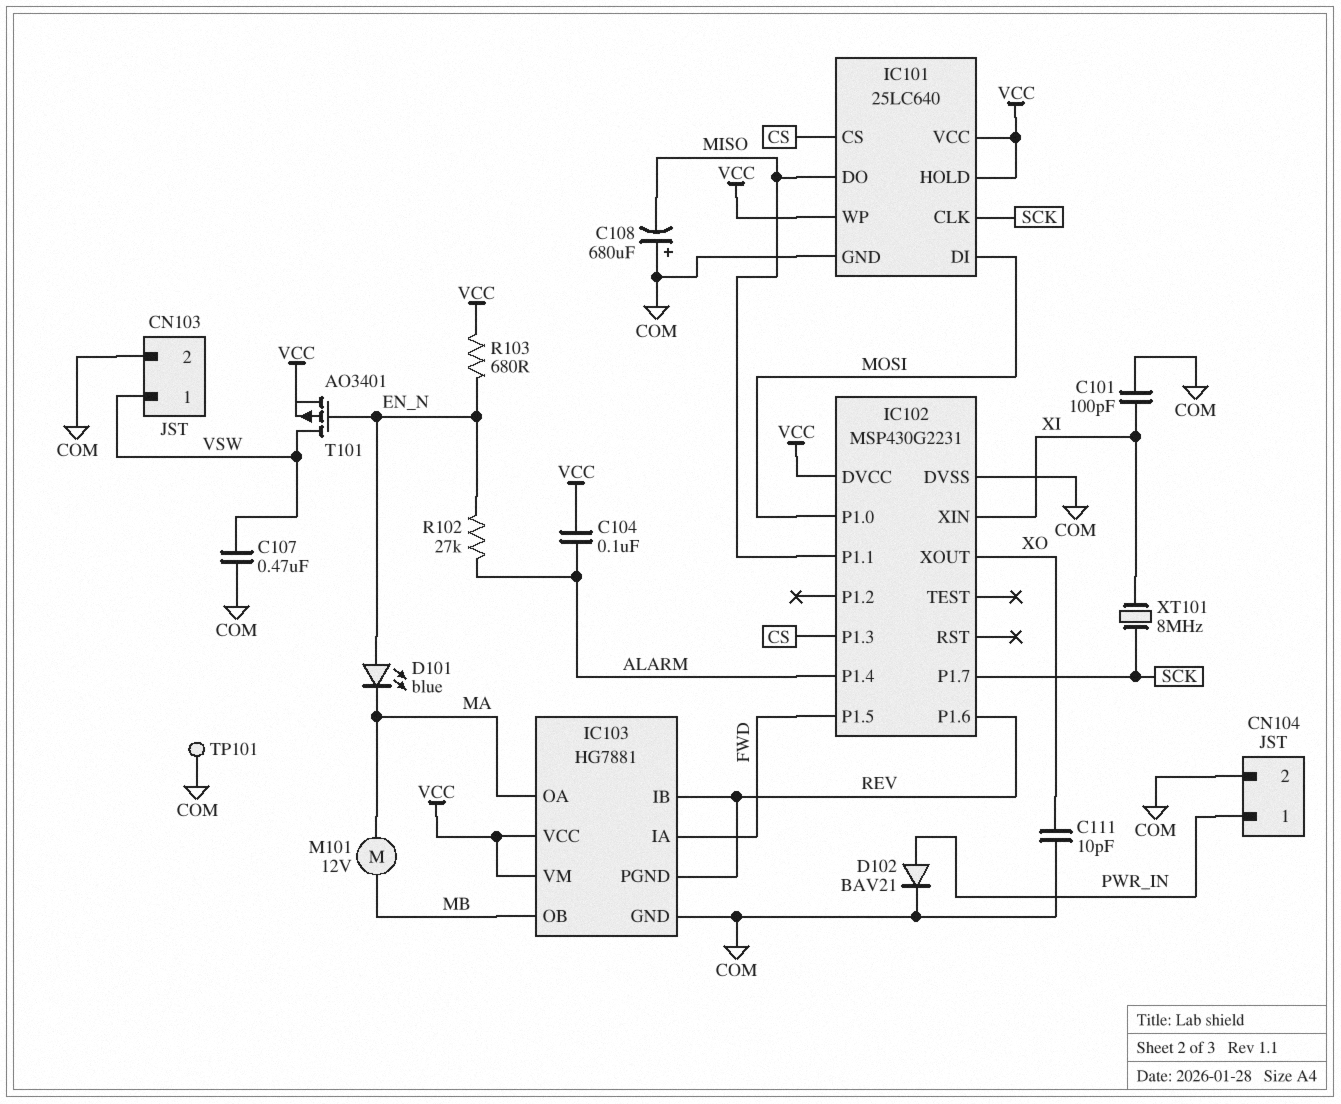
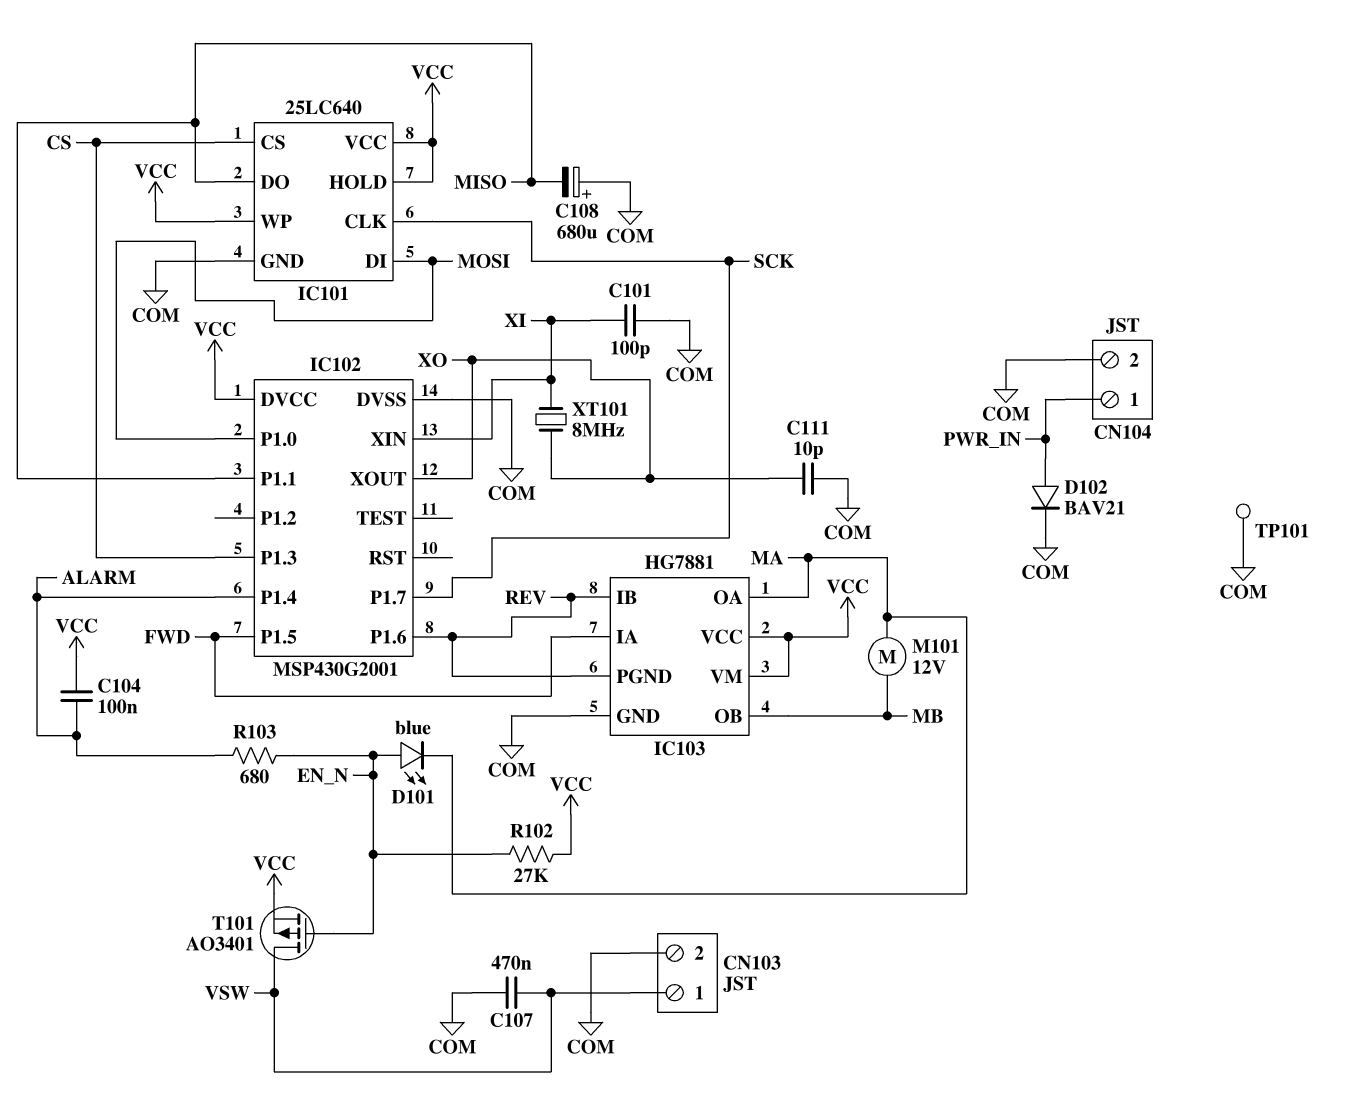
IC102: MSP430G2231 -> MSP430G2001
R102: 27k (ALARM, EN_N) -> 27k (EN_N, VCC)
R103: 680 (EN_N, VCC) -> 680 (ALARM, EN_N)
XT101: 8MHz (SCK, XI) -> 8MHz (XI, XO)

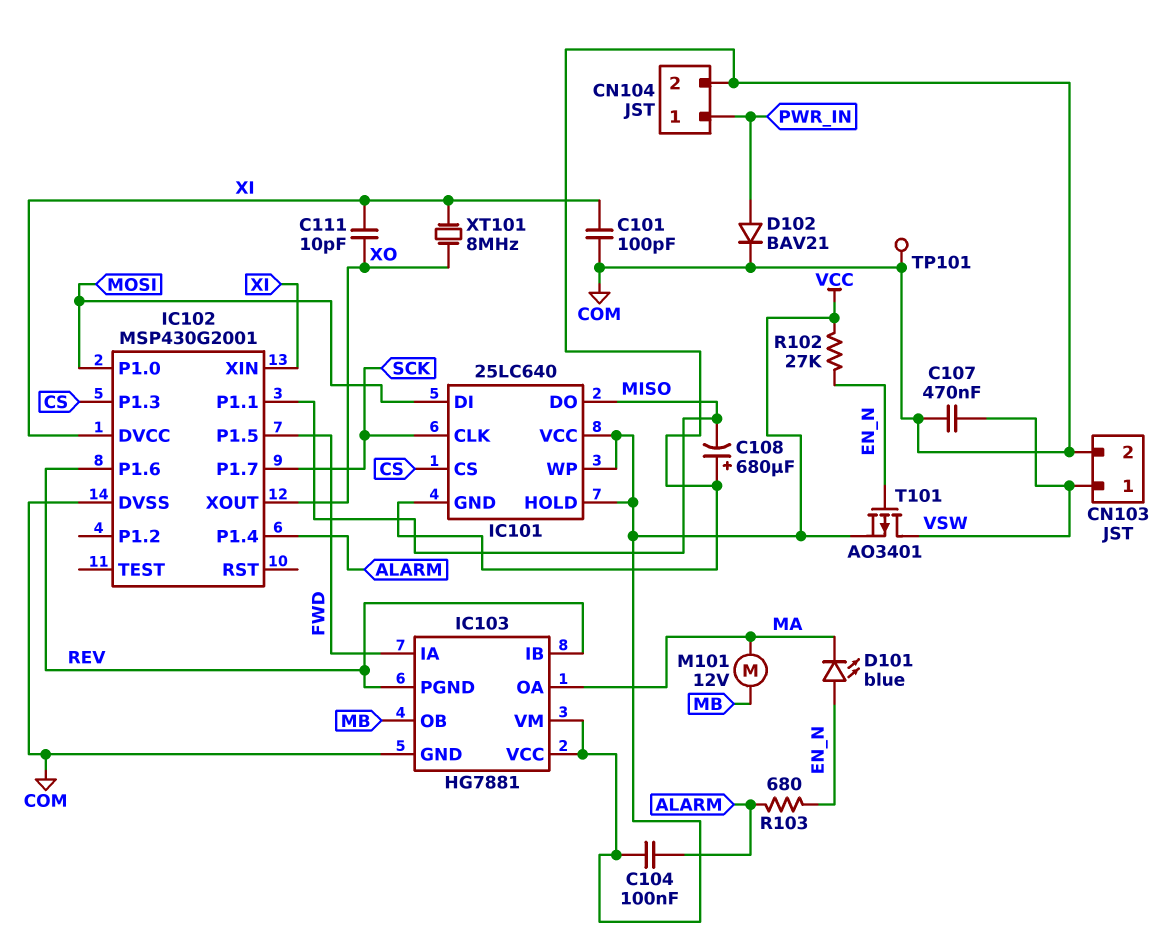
C111: 10pF (COM, XO) -> 10pF (XI, XO)
IC102 pin DVCC: VCC -> XI

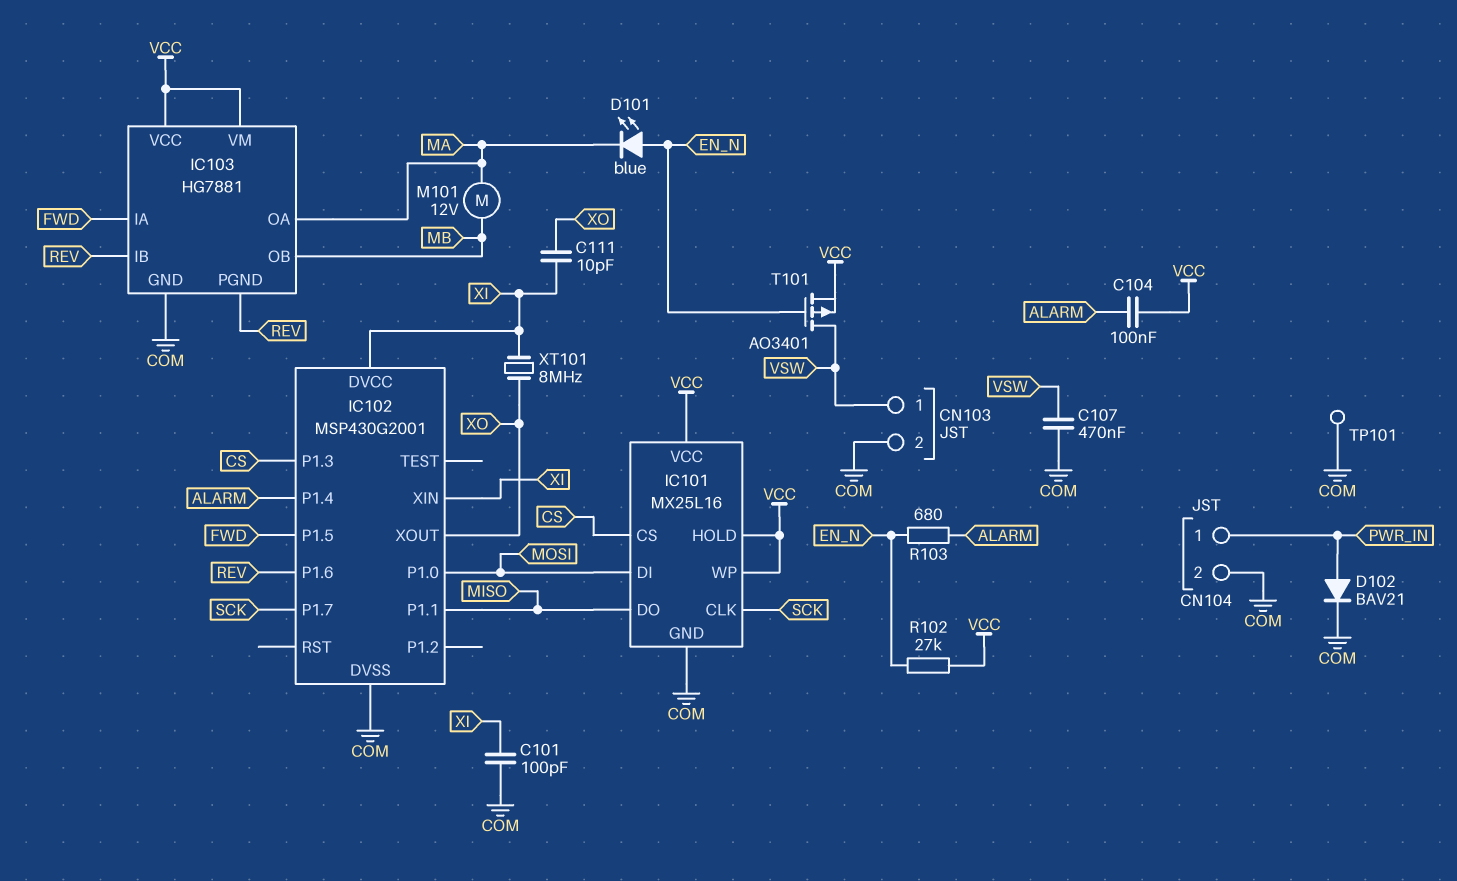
C108: 680uF (plus COM, minus MISO) -> none
IC101: 25LC640 -> MX25L16

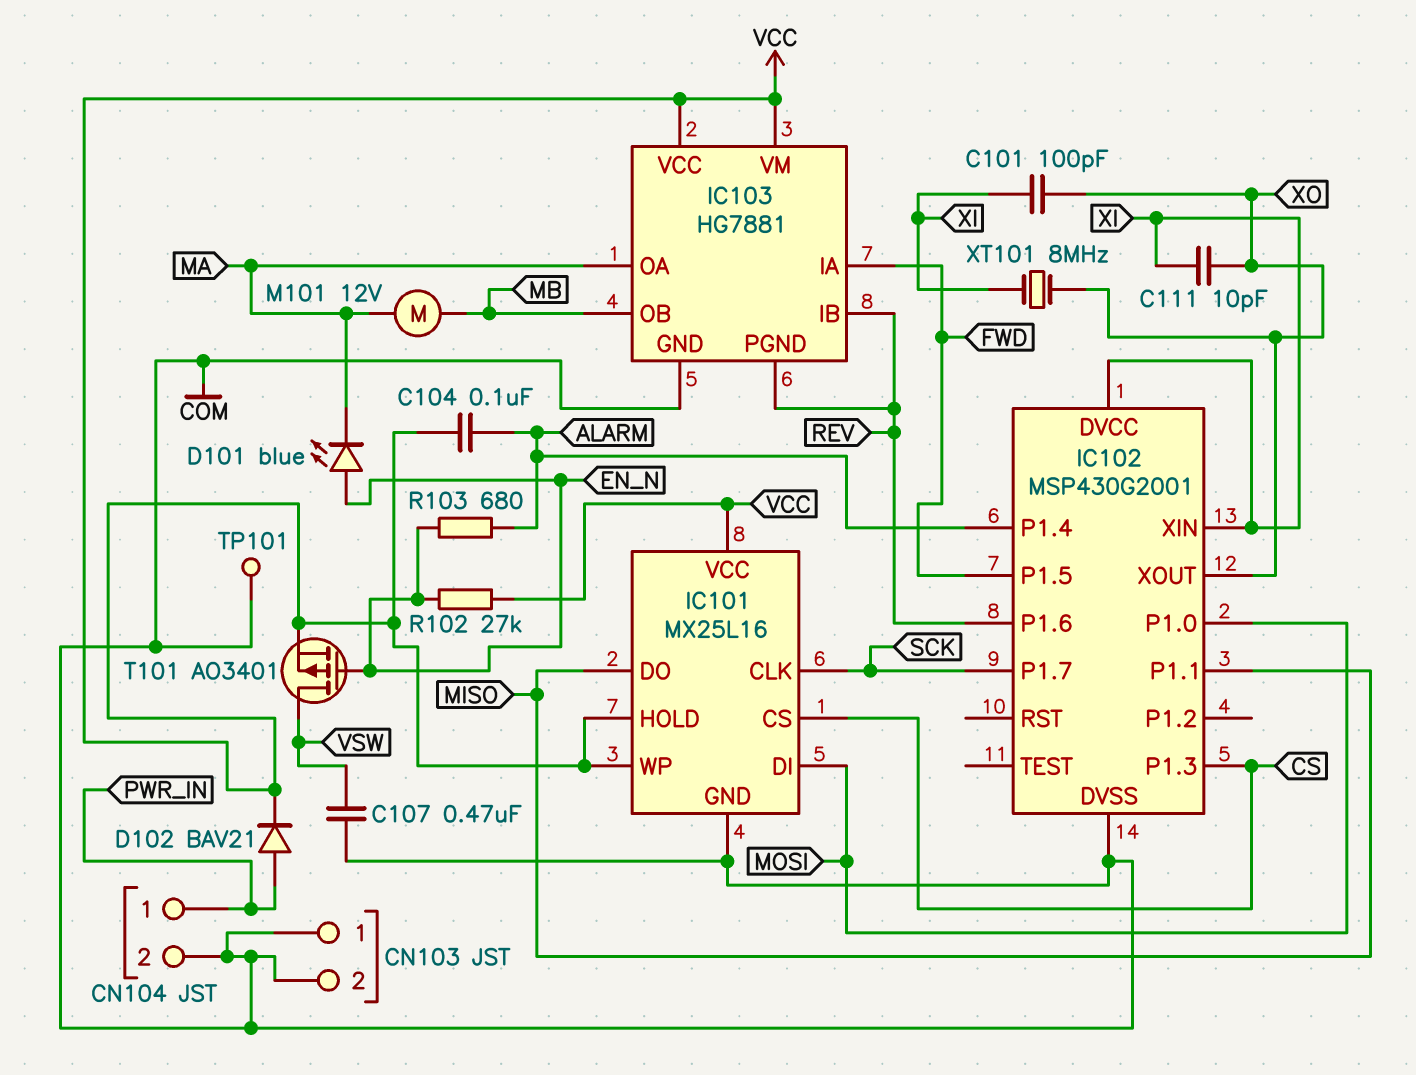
C101: 100pF (COM, XI) -> 100pF (XI, XO)
CN103 pin 1: VSW -> COM
D102: diode BAV21 (A PWR_IN, K COM) -> diode BAV21 (A PWR_IN, K VCC)

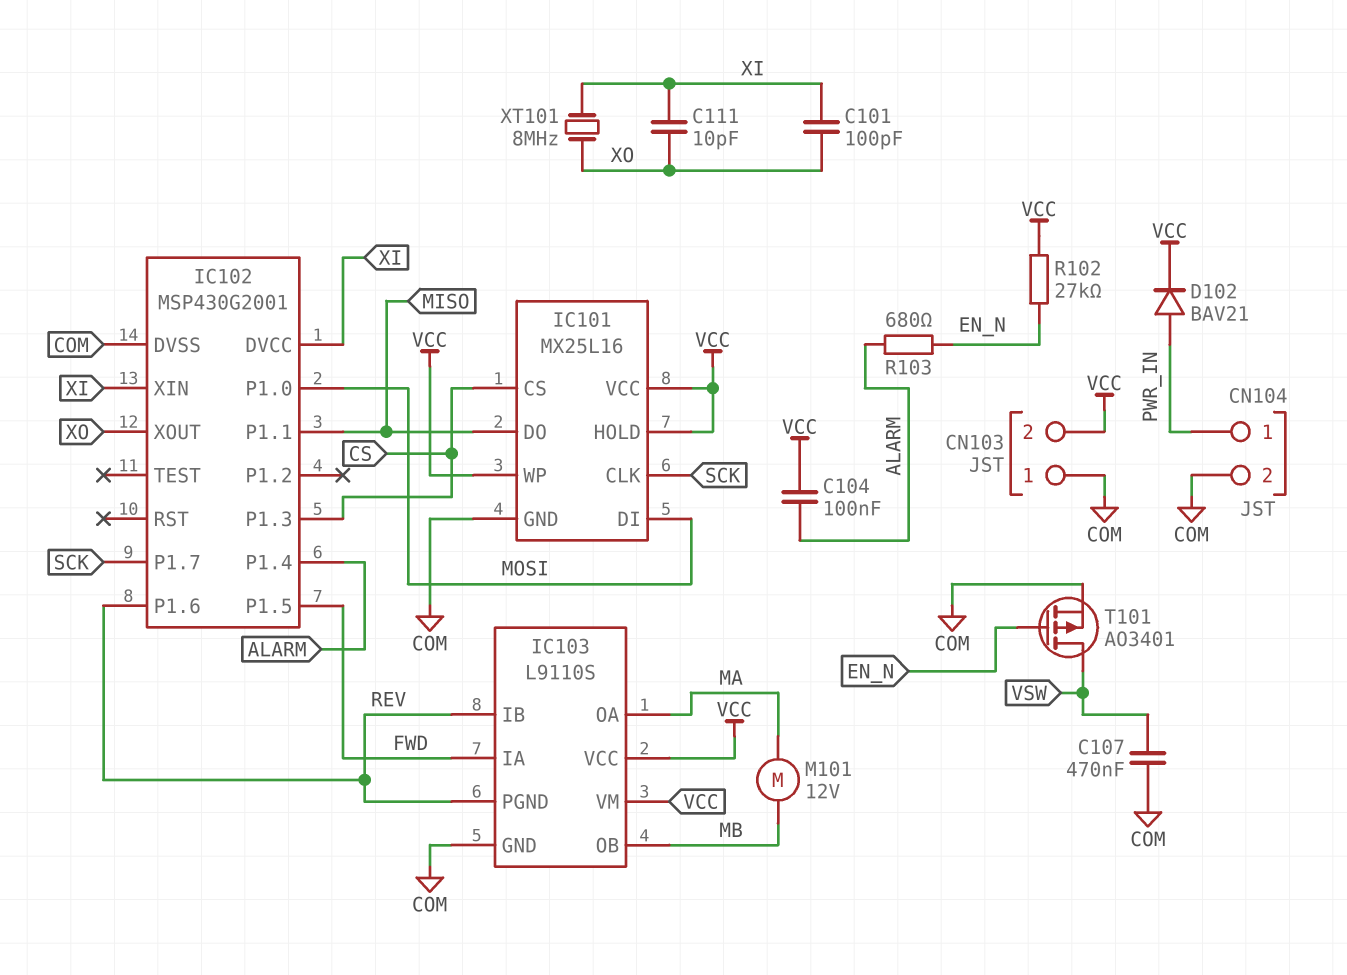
CN103 pin 2: COM -> VCC
D101: LED blue (A EN_N, K MA) -> none
IC103: HG7881 -> L9110S
T101: PMOS AO3401 (G EN_N, D VSW, S VCC) -> PMOS AO3401 (G EN_N, D VSW, S COM)
TP101: test point (COM) -> none

